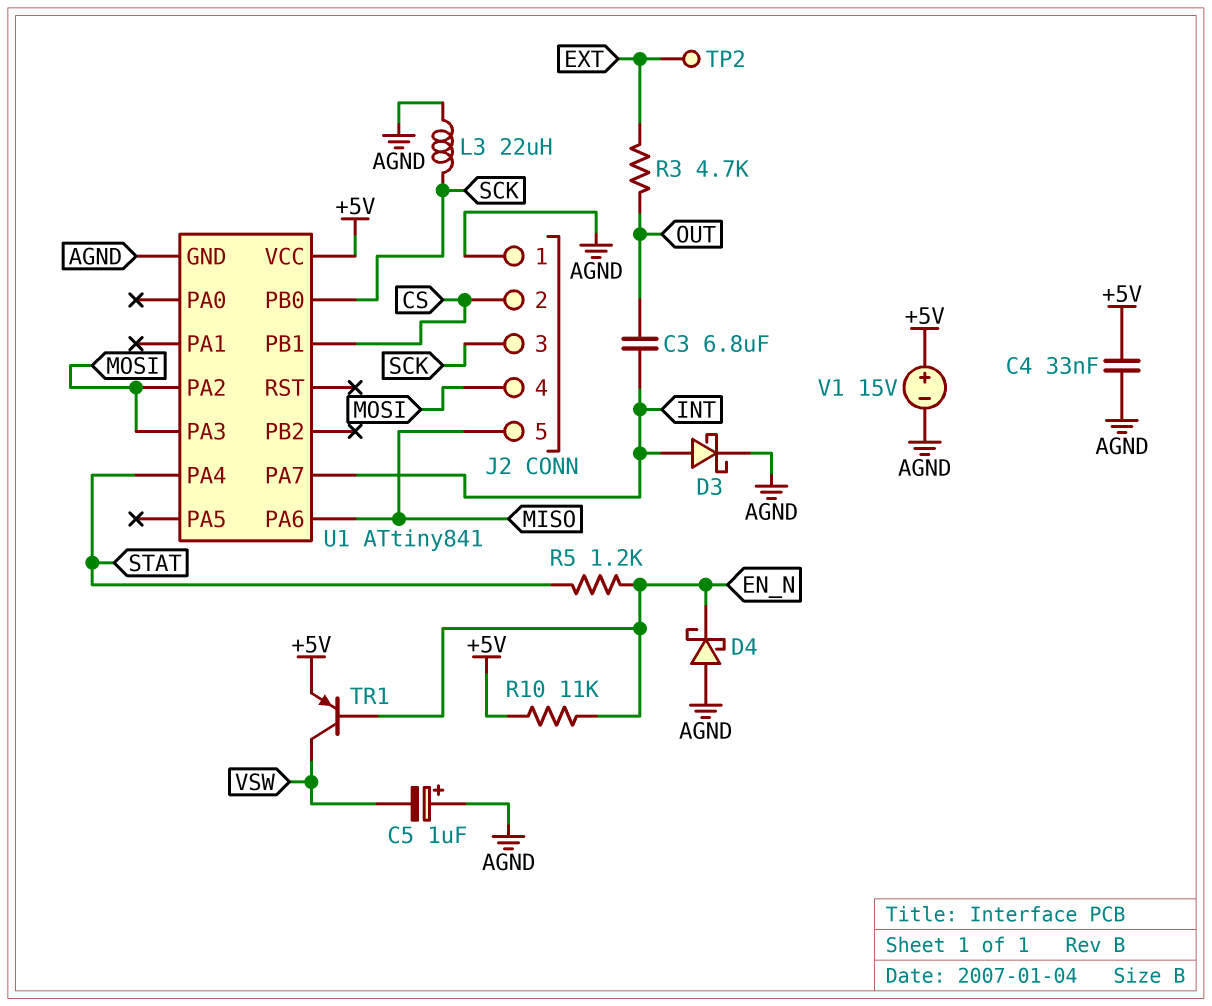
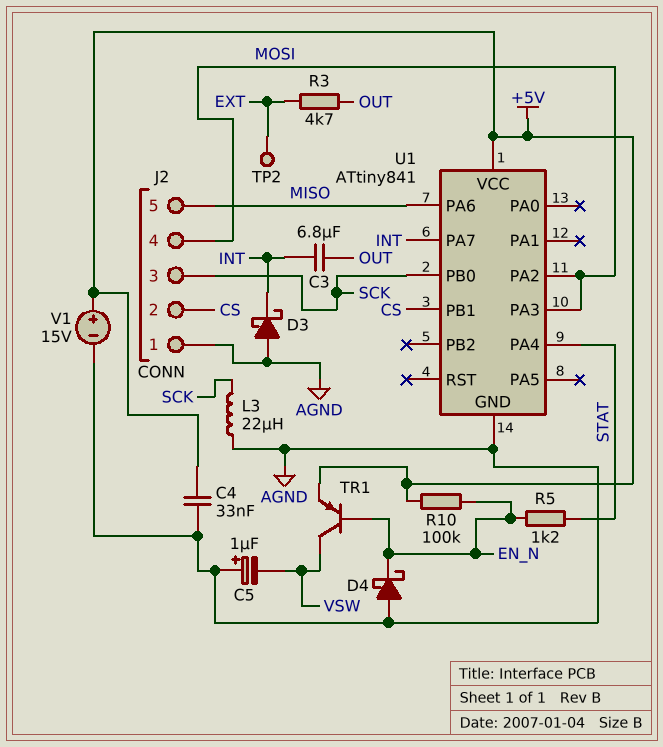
D3: schottky (A INT, K AGND) -> schottky (A AGND, K INT)
R10: 11k (+5V, EN_N) -> 100k (+5V, EN_N)

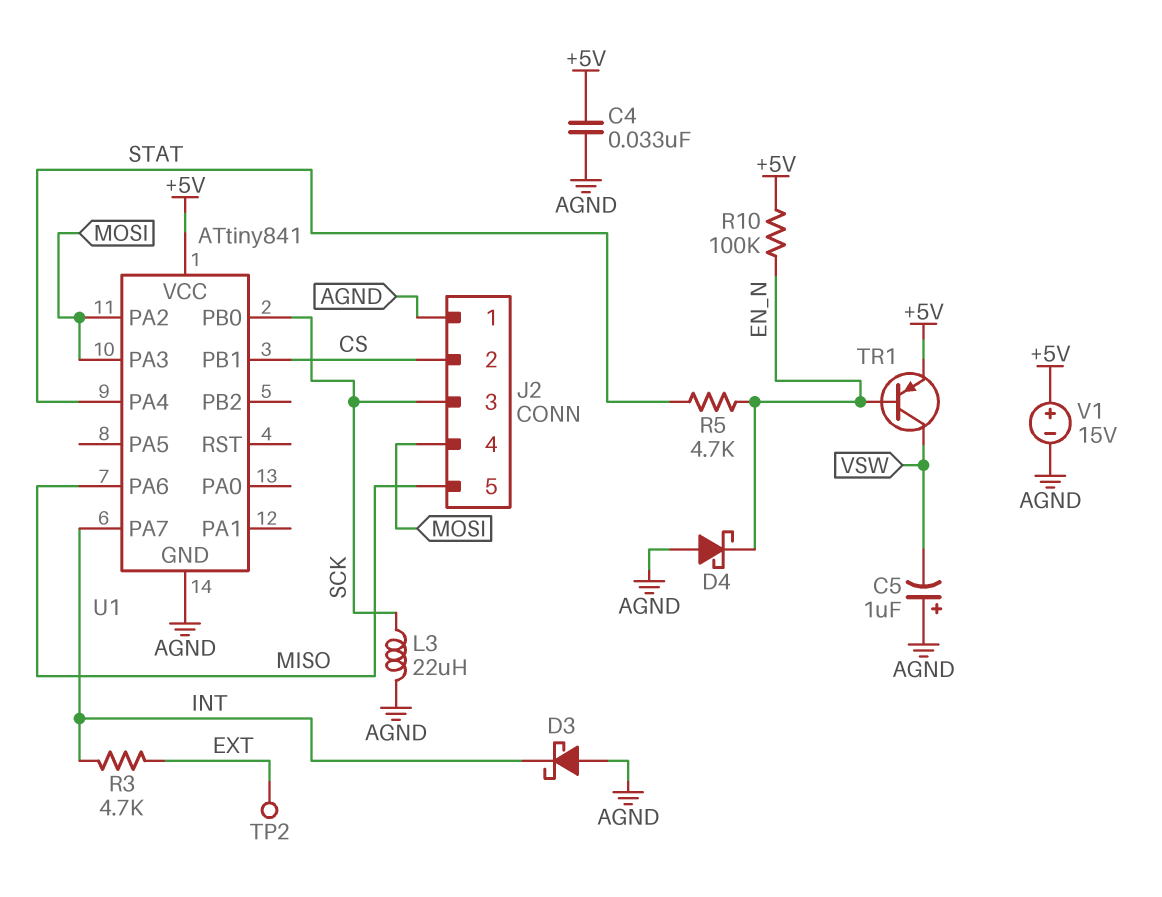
C3: 6.8uF (INT, OUT) -> none
R3: 4.7k (EXT, OUT) -> 4.7k (EXT, INT)
R5: 1.2k (EN_N, STAT) -> 4.7k (EN_N, STAT)

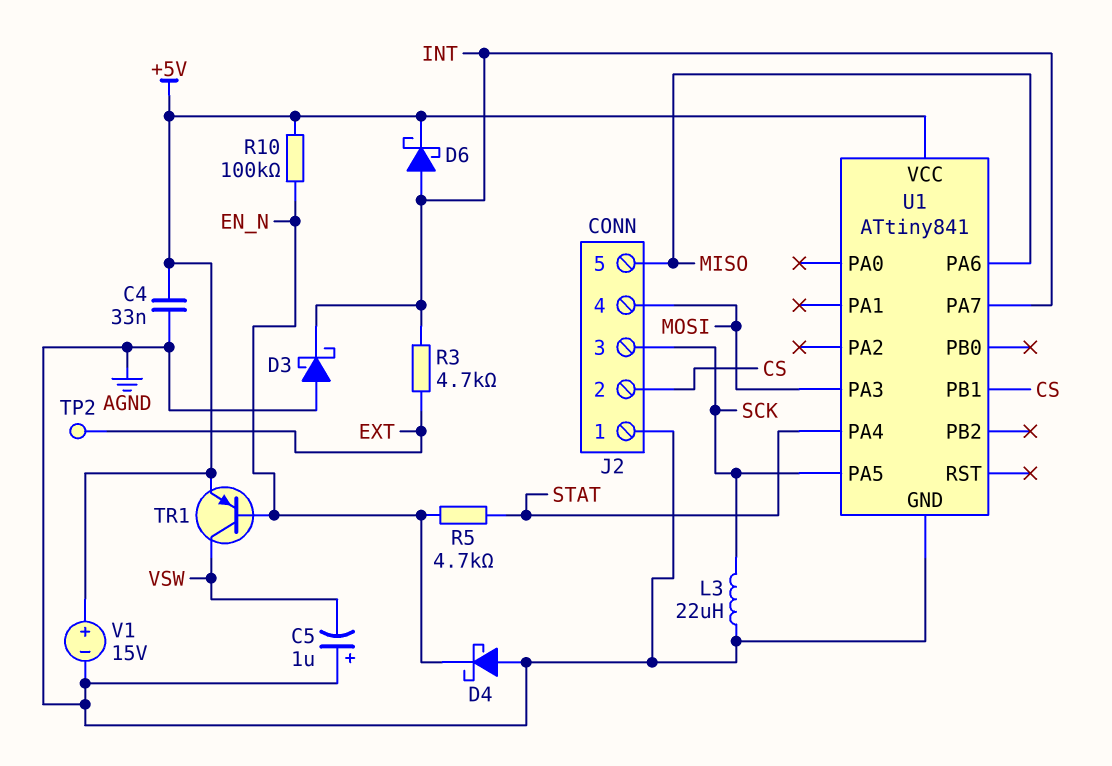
D6: none -> schottky (A INT, K +5V)
U1 pin PA2: MOSI -> none
U1 pin PA5: none -> SCK
U1 pin PB0: SCK -> none

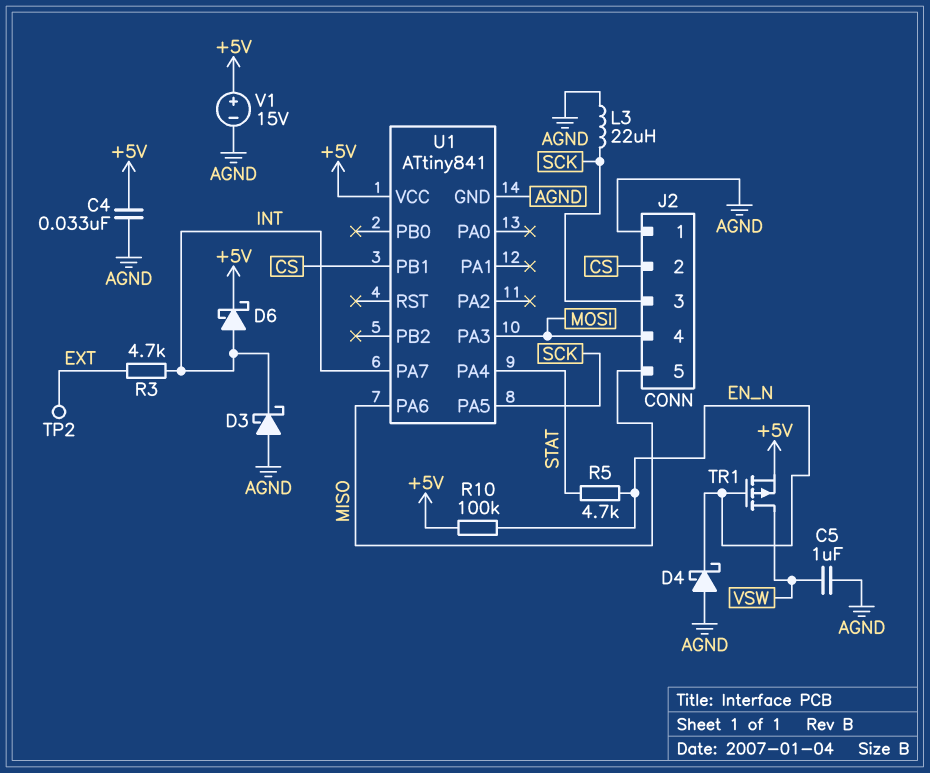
C5: 1uF (plus AGND, minus VSW) -> 1uF (AGND, VSW)
TR1: PNP (B EN_N, C VSW, E +5V) -> PMOS (G EN_N, D VSW, S +5V)

